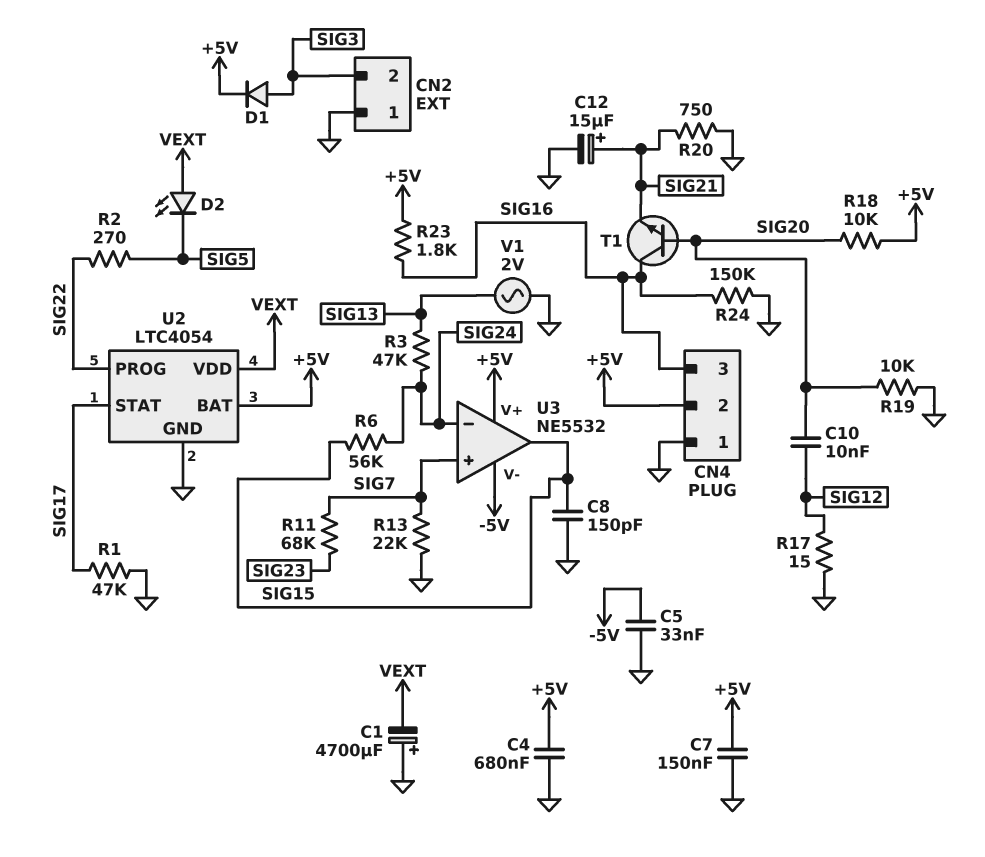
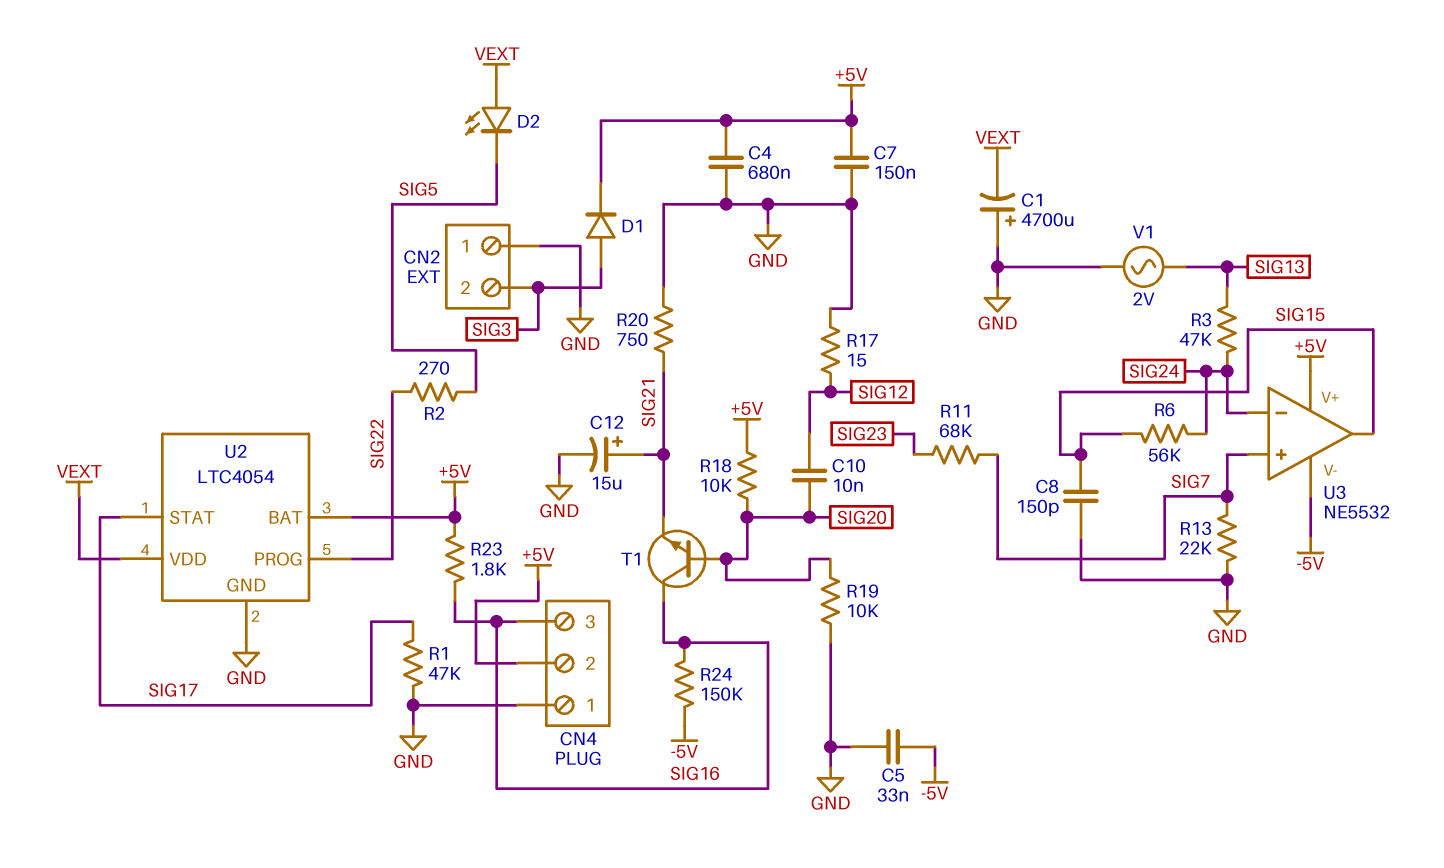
R24: 150k (GND, SIG16) -> 150k (-5V, SIG16)

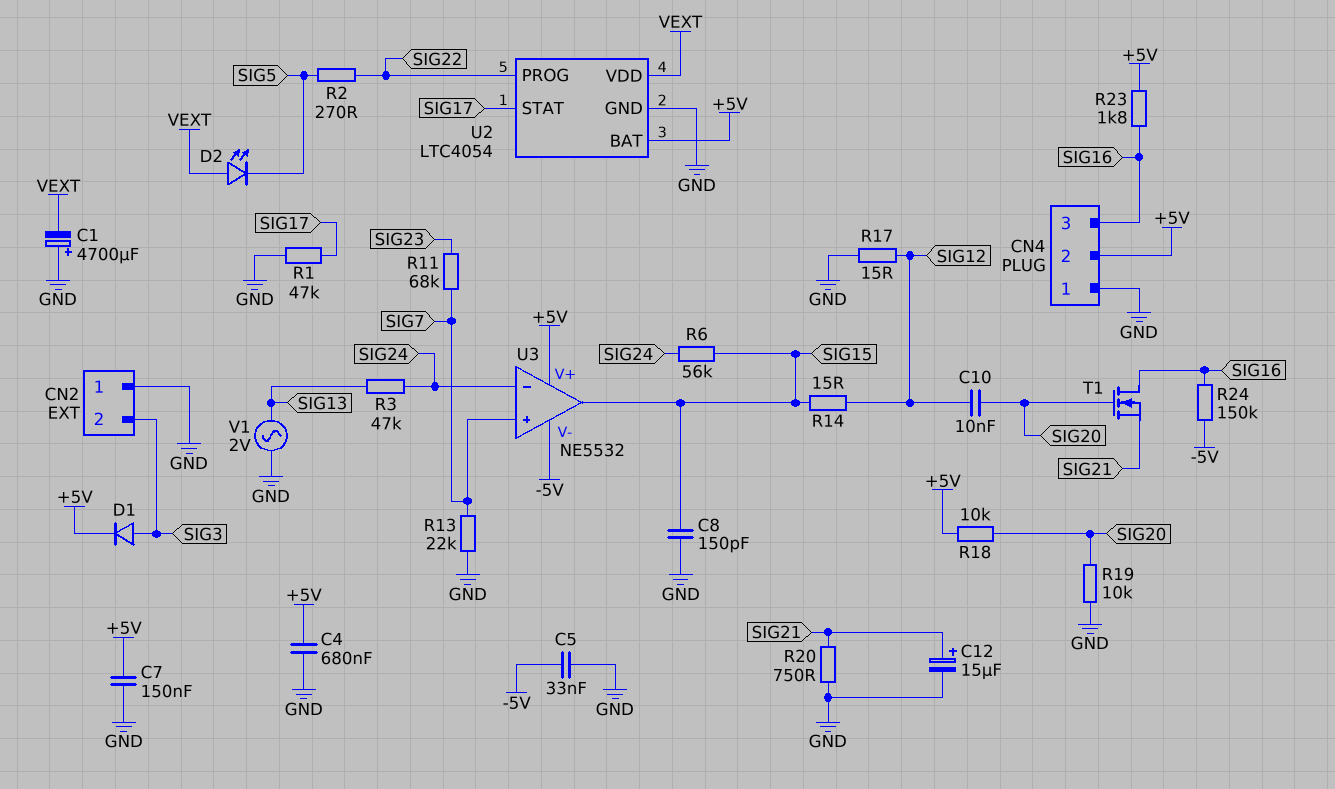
R14: none -> 15 (SIG12, SIG15)
T1: NPN (B SIG20, C SIG16, E SIG21) -> NMOS (G SIG20, D SIG16, S SIG21)

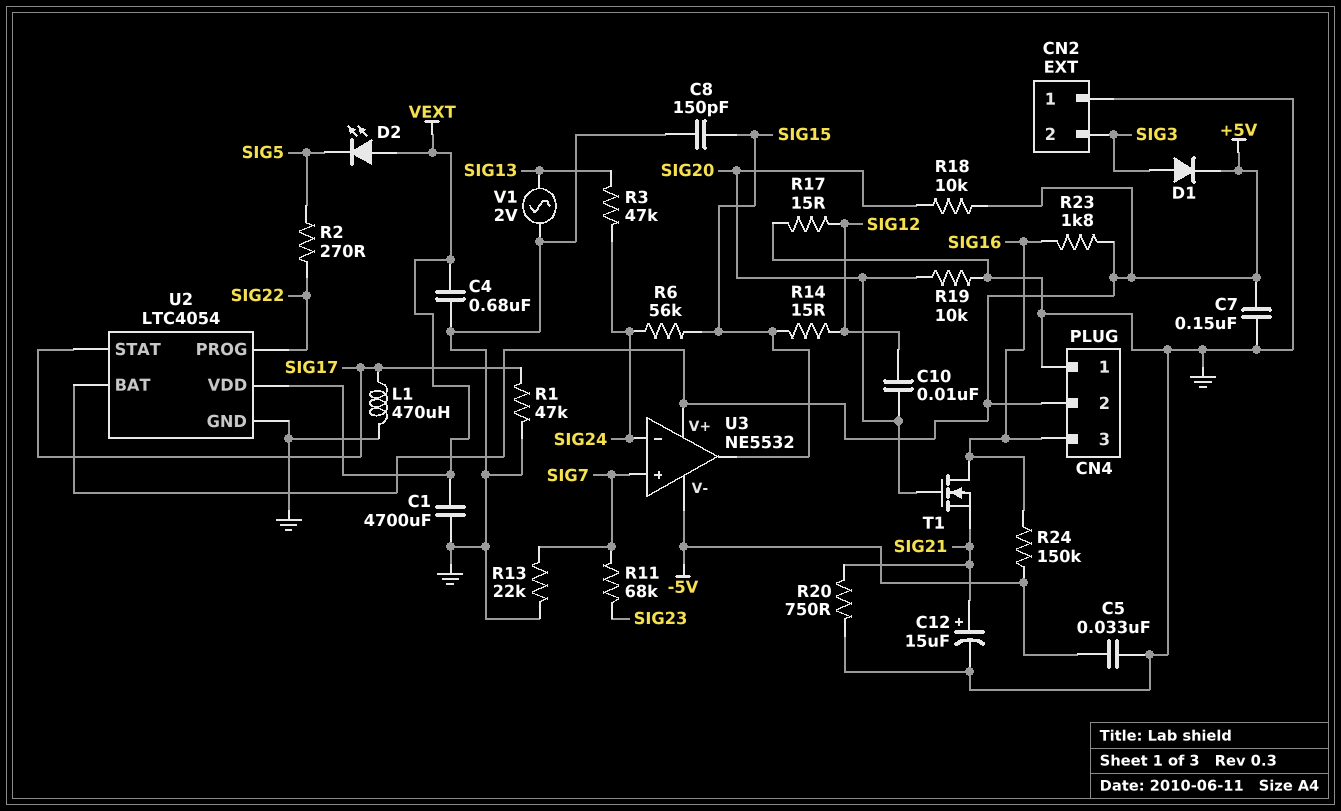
C1: 4700uF (plus GND, minus VEXT) -> 4700uF (GND, VEXT)
C4: 680nF (+5V, GND) -> 680nF (GND, VEXT)
L1: none -> 470uH (GND, SIG17)

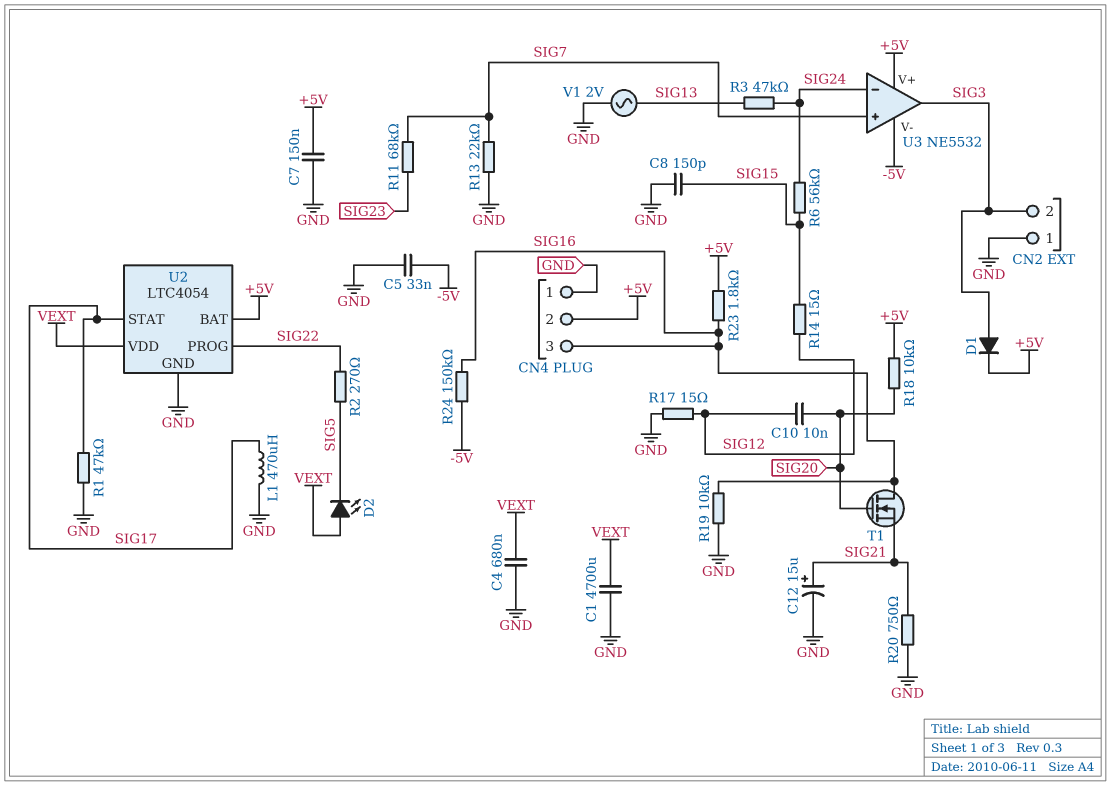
R19: 10k (GND, SIG20) -> 10k (GND, SIG16)
U3 pin out: SIG15 -> SIG3

